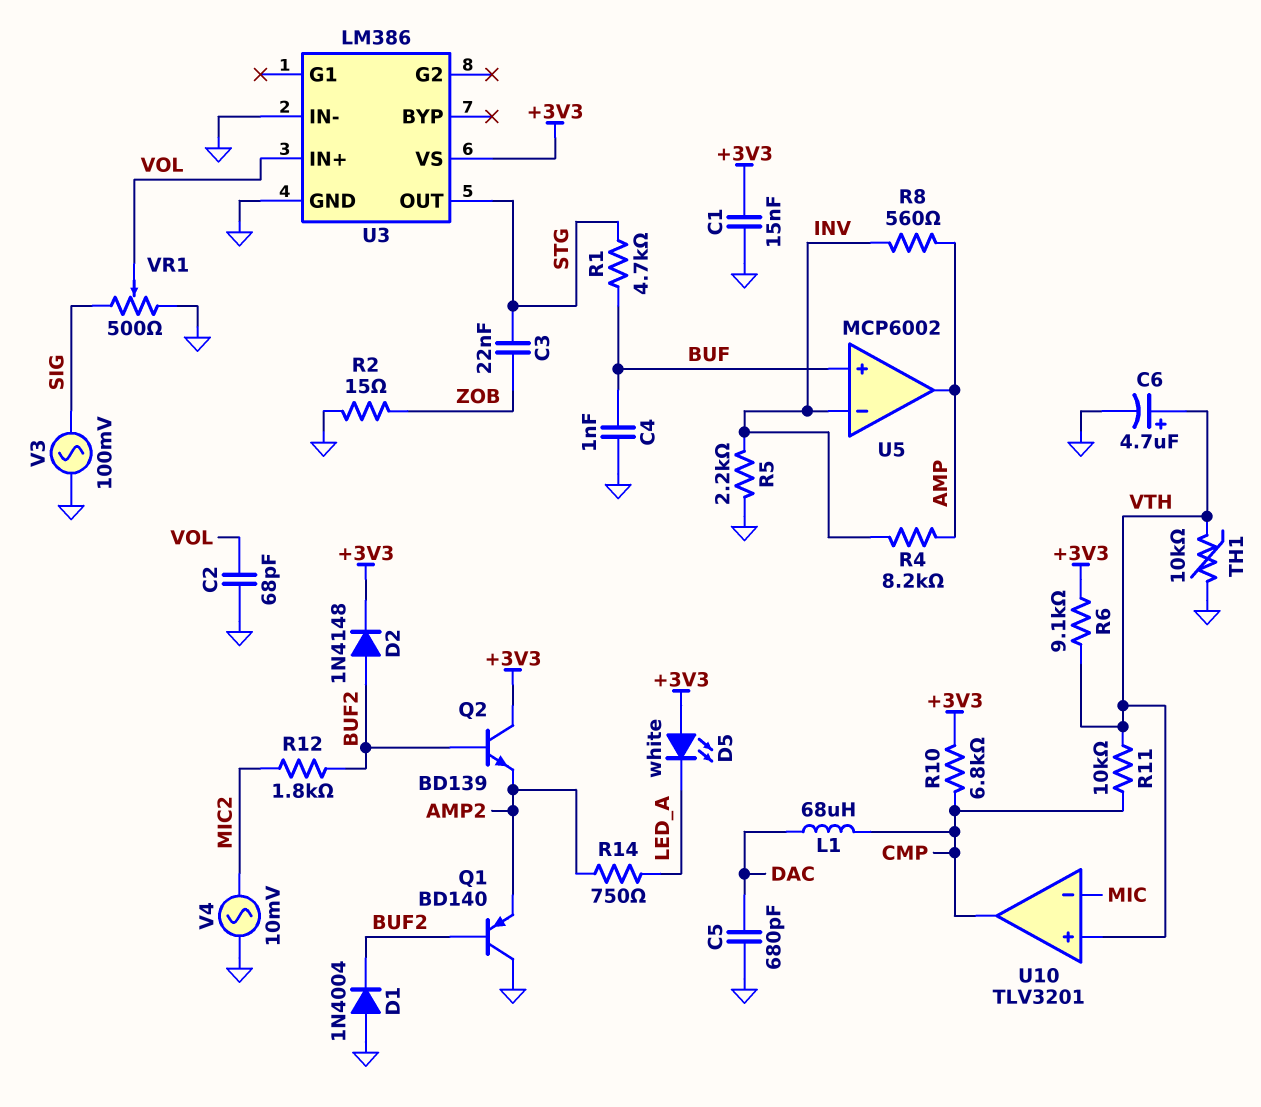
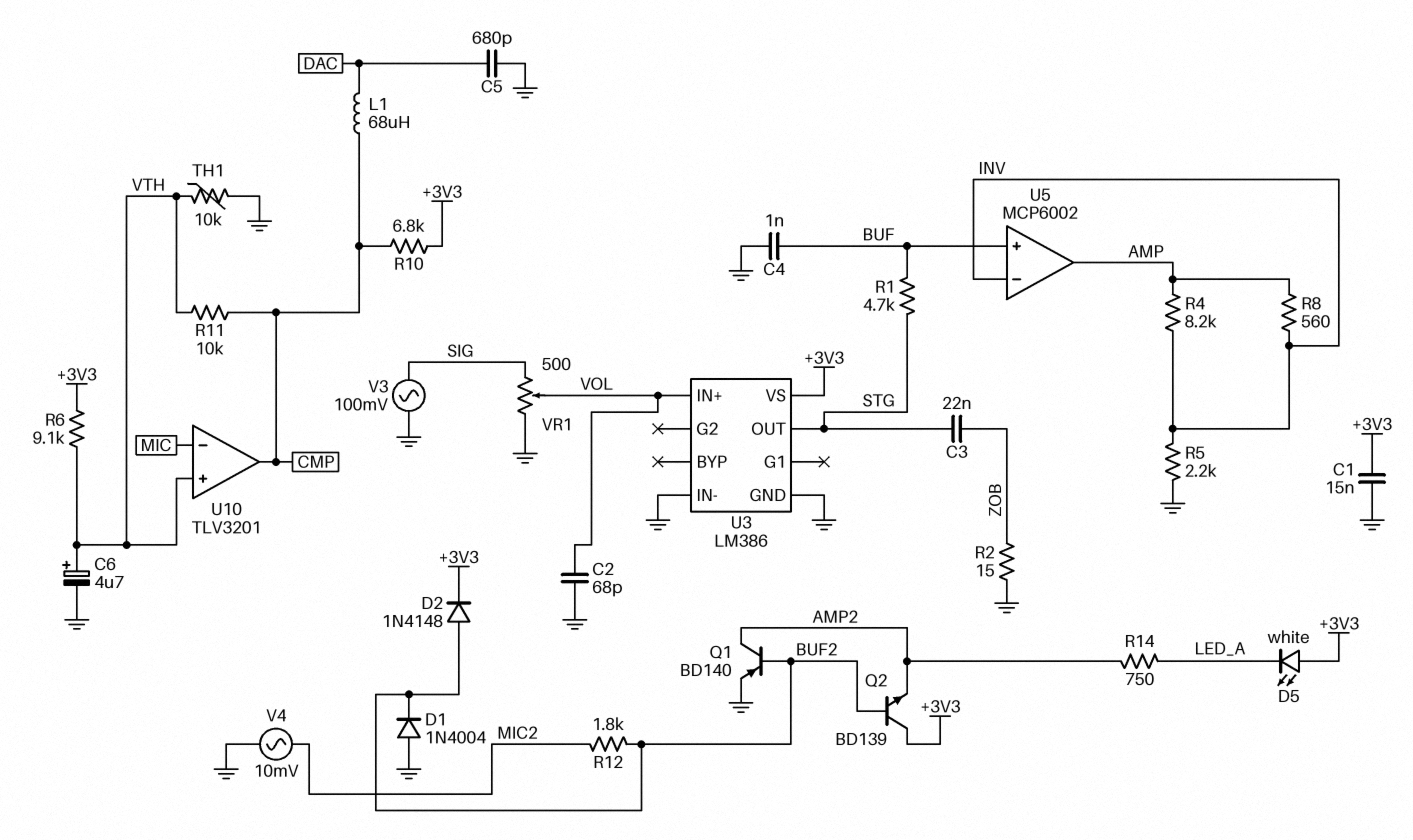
Q1: PNP BD140 (B BUF2, C GND, E AMP2) -> PNP BD140 (B BUF2, C AMP2, E GND)

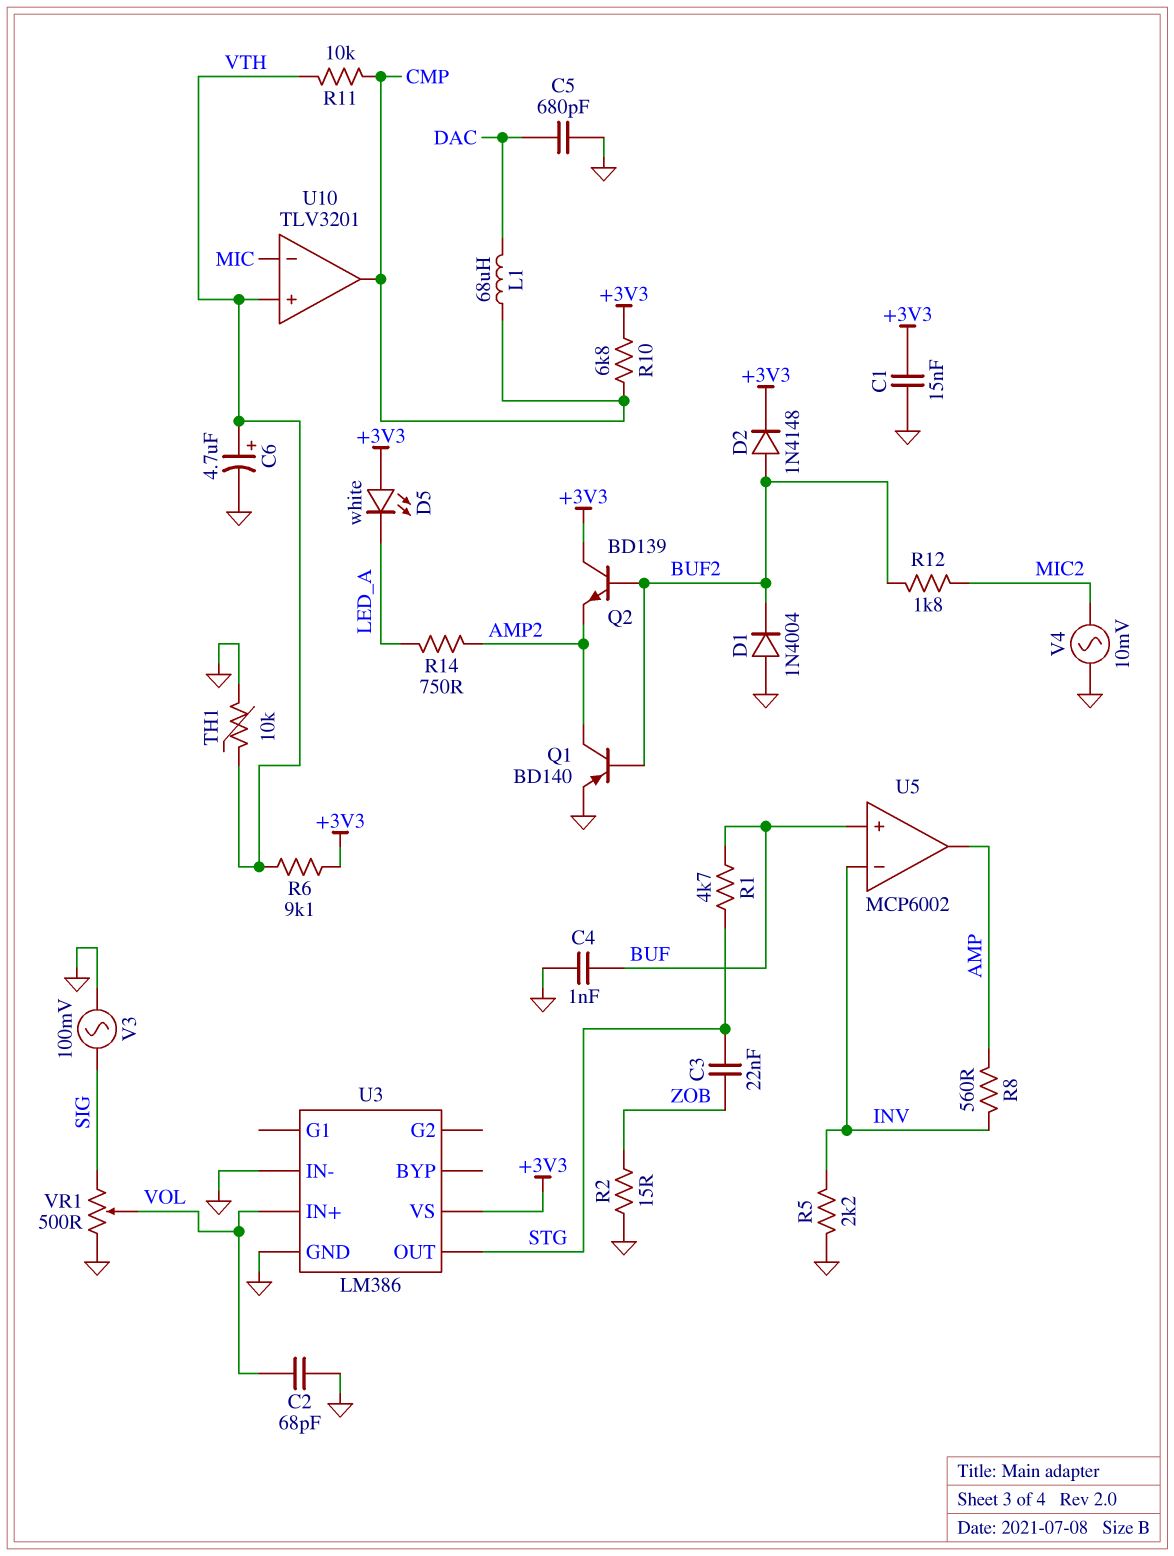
R4: 8.2k (AMP, INV) -> none

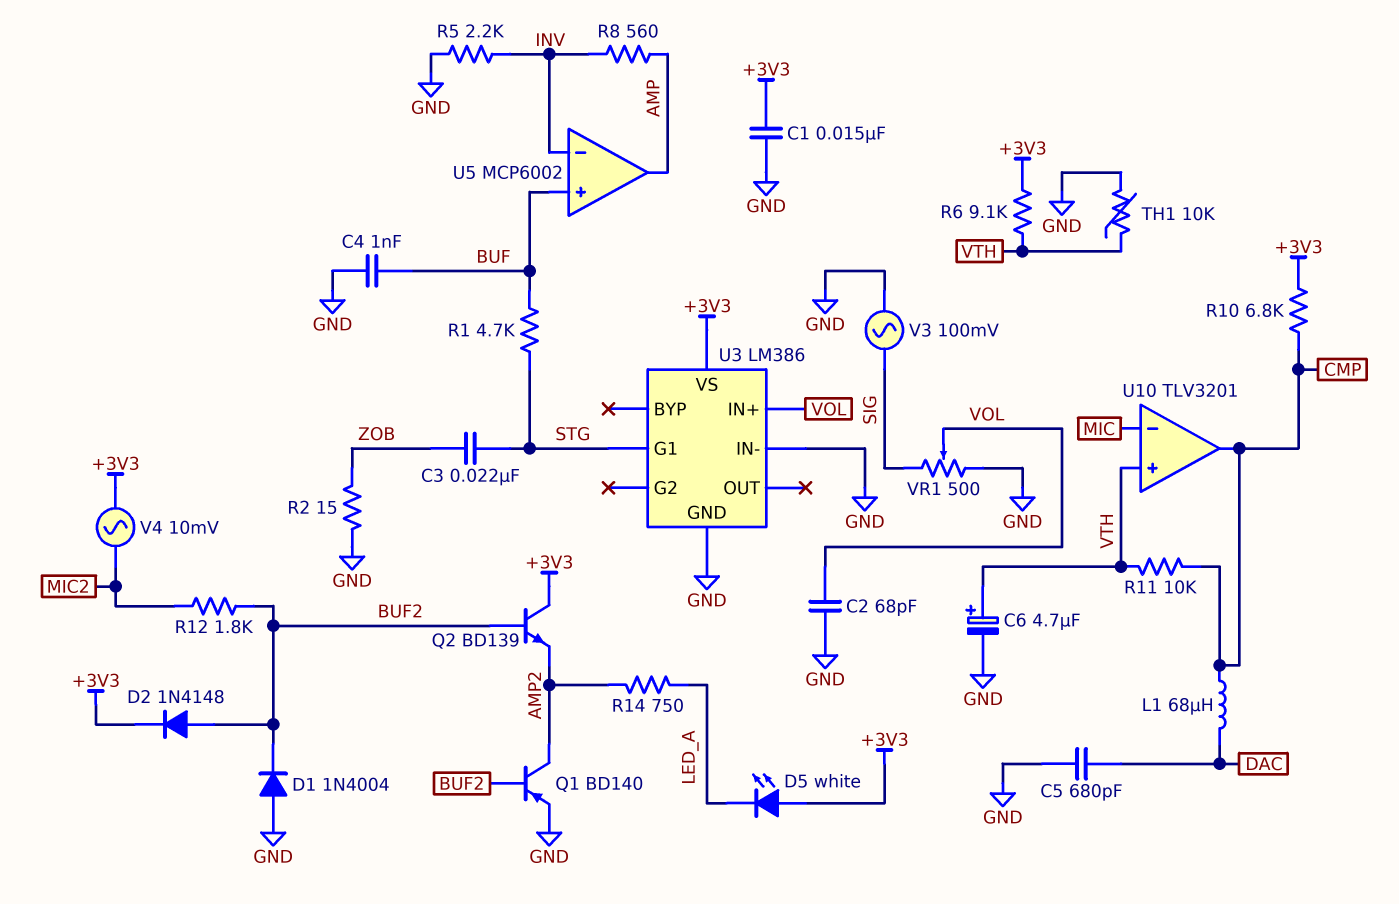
U3 pin G1: none -> STG
U3 pin OUT: STG -> none
V4: AC 10mV (GND, MIC2) -> AC 10mV (+3V3, MIC2)

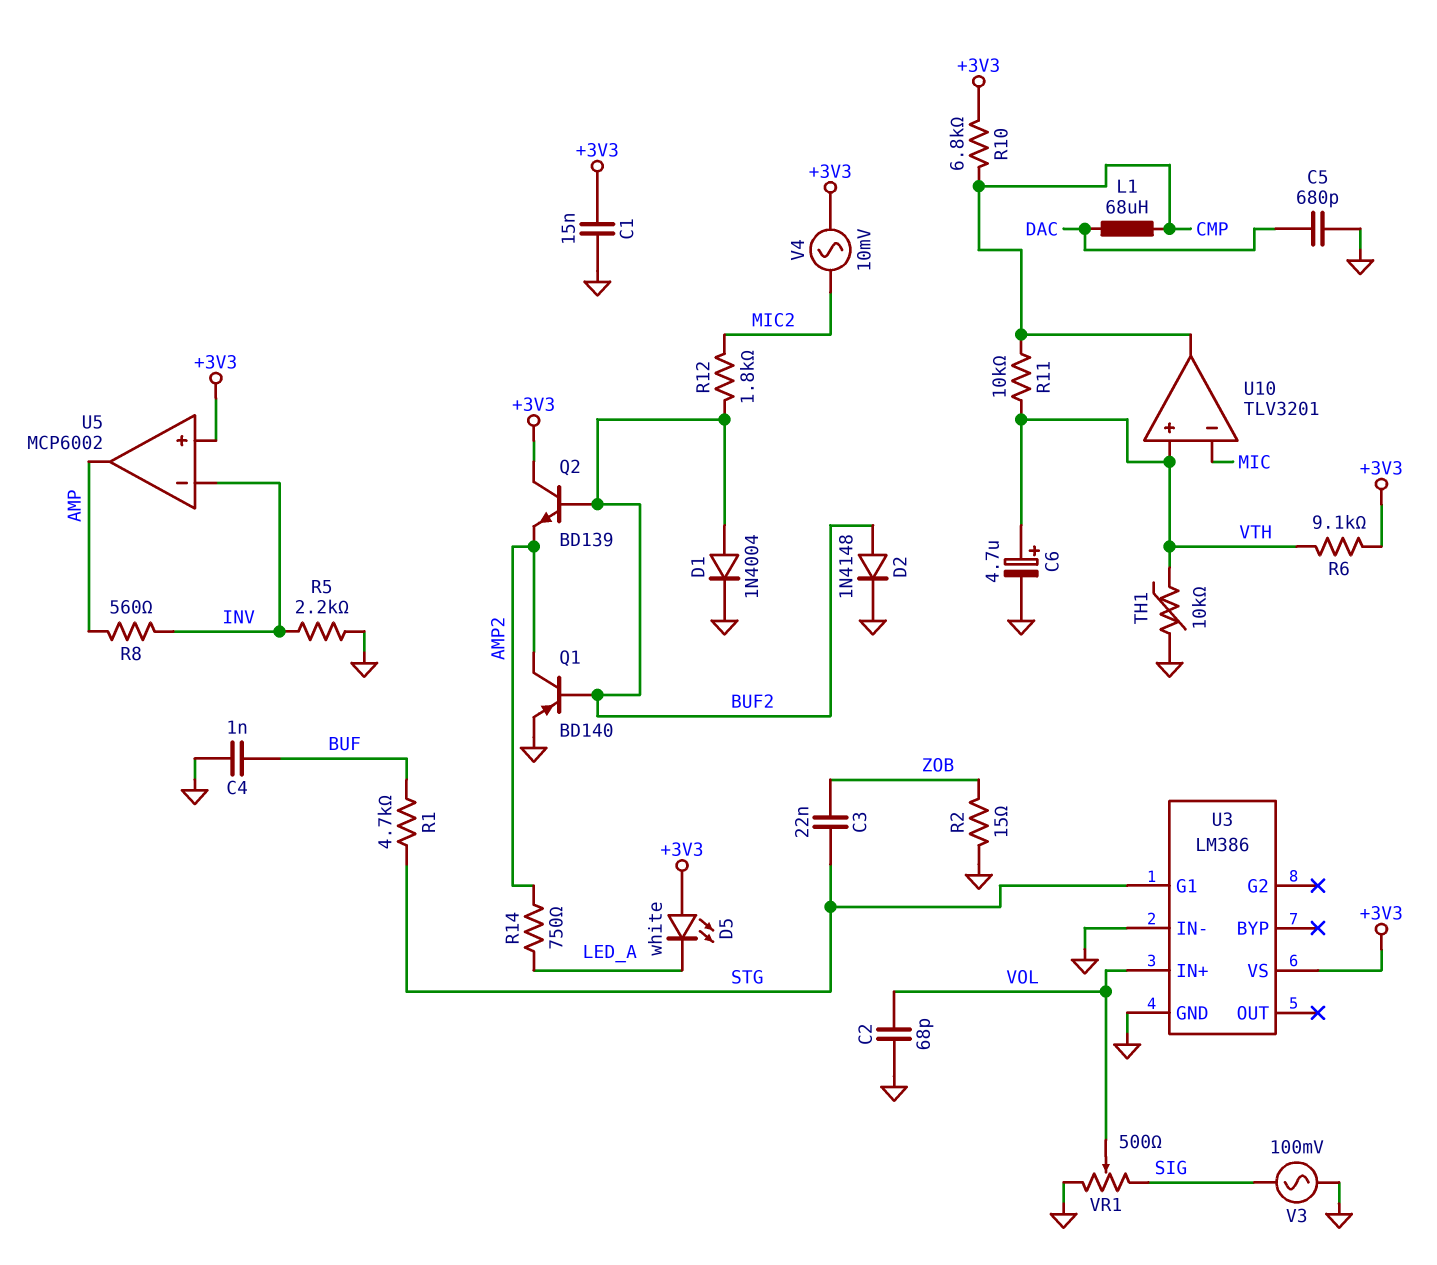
D1: diode 1N4004 (A GND, K BUF2) -> diode 1N4004 (A BUF2, K GND)
D2: diode 1N4148 (A BUF2, K +3V3) -> diode 1N4148 (A BUF2, K GND)
U5 pin in+: BUF -> +3V3

